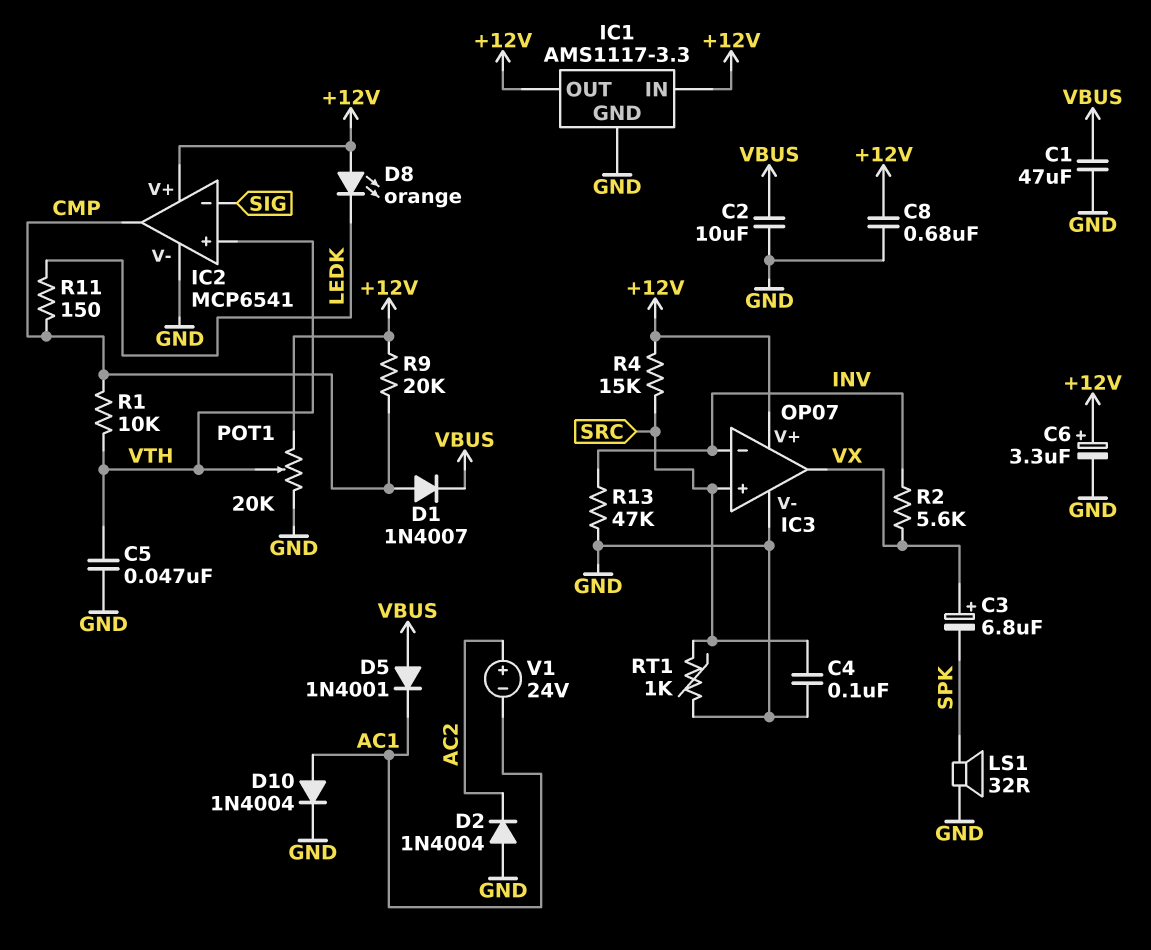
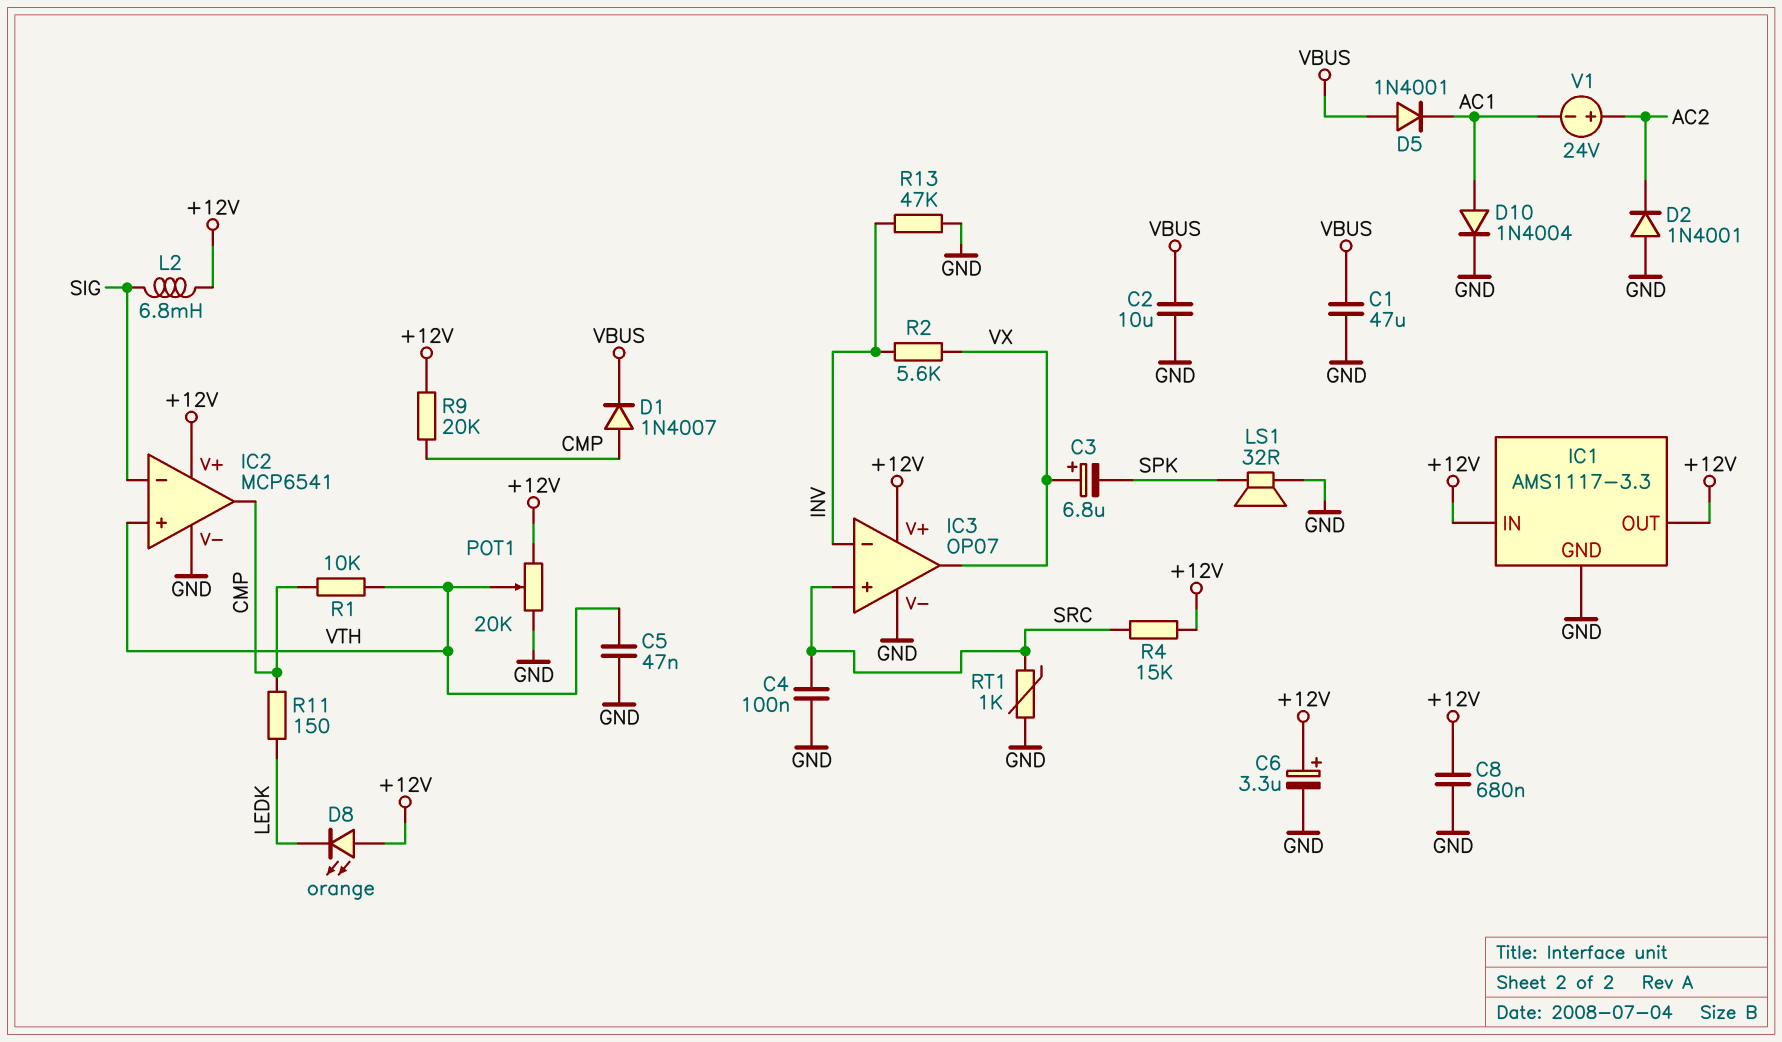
D2: diode 1N4004 (A GND, K AC2) -> diode 1N4001 (A GND, K AC2)
L2: none -> 6.8mH (+12V, SIG)

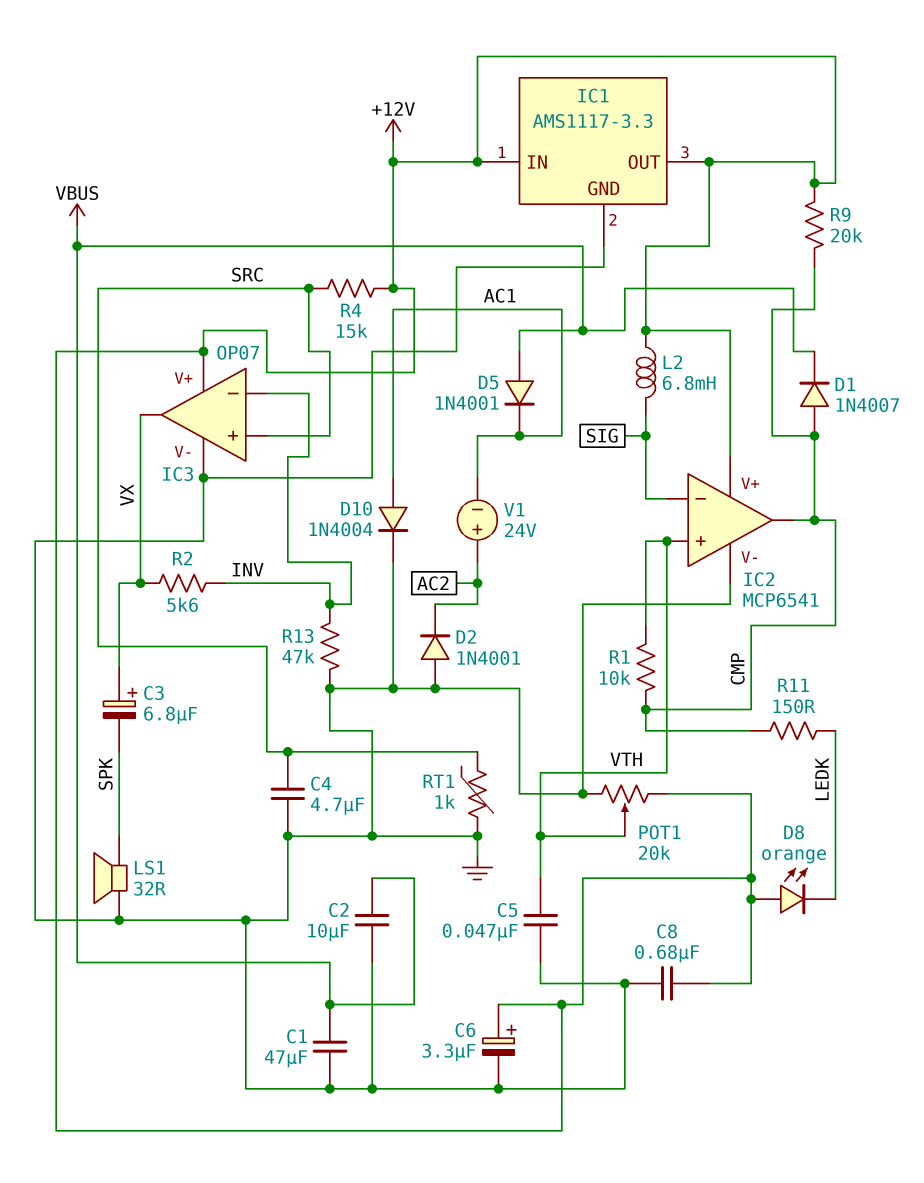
C4: 100nF (GND, SRC) -> 4.7uF (GND, SRC)

